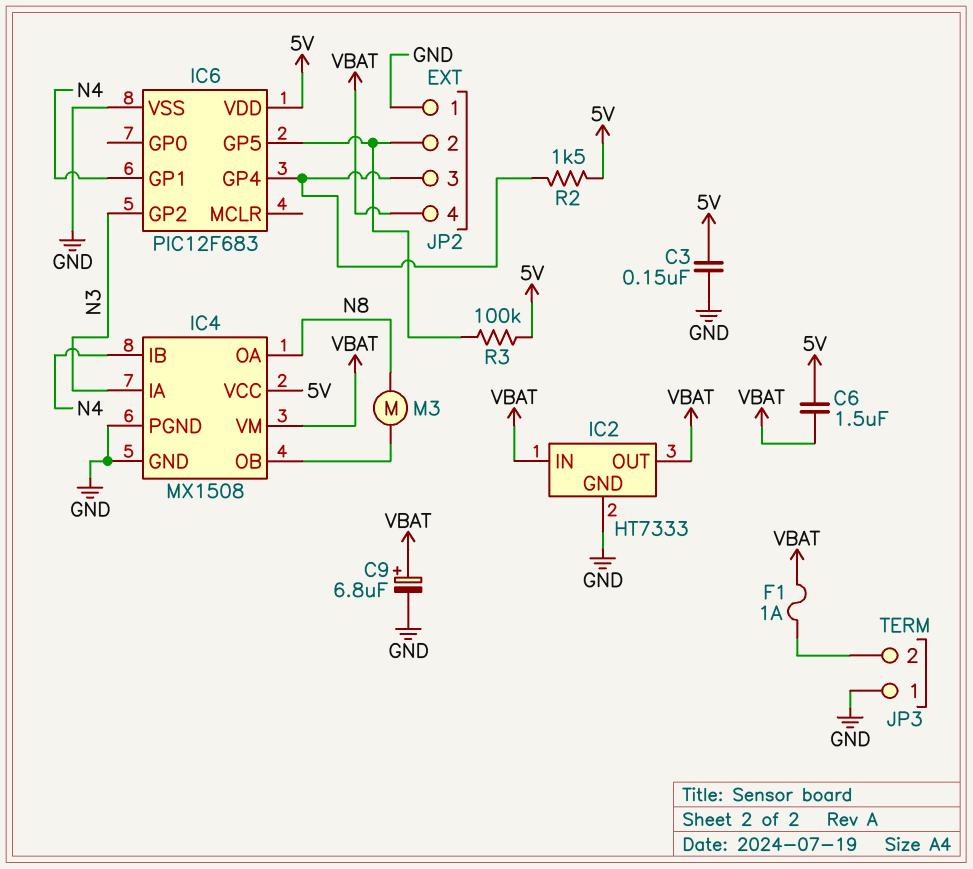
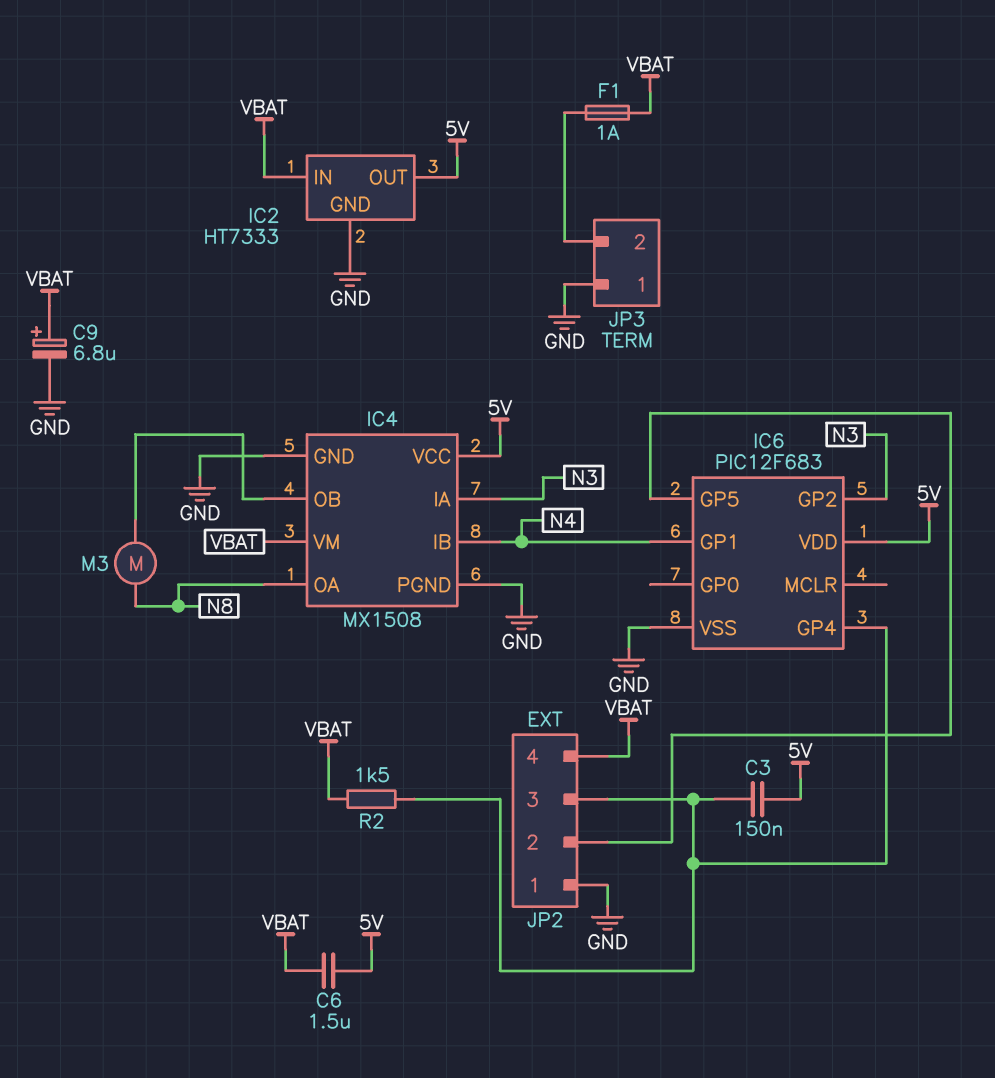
C3: 150nF (5V, GND) -> 150nF (5V, IC6/GP4)
IC2 pin OUT: VBAT -> 5V
R2: 1.5k (5V, IC6/GP4) -> 1.5k (IC6/GP4, VBAT)
R3: 100k (5V, IC6/GP5) -> none

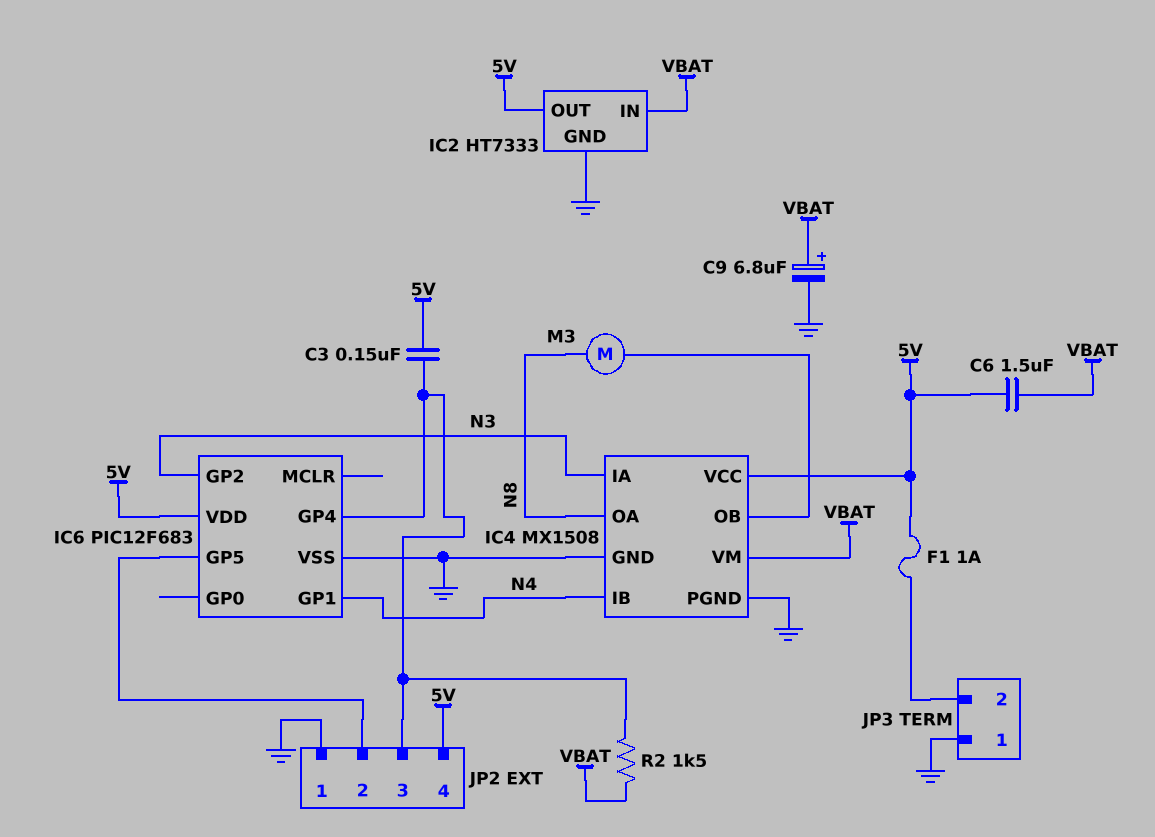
F1: 1A (JP3/2, VBAT) -> 1A (5V, JP3/2)
JP2 pin 4: VBAT -> 5V

